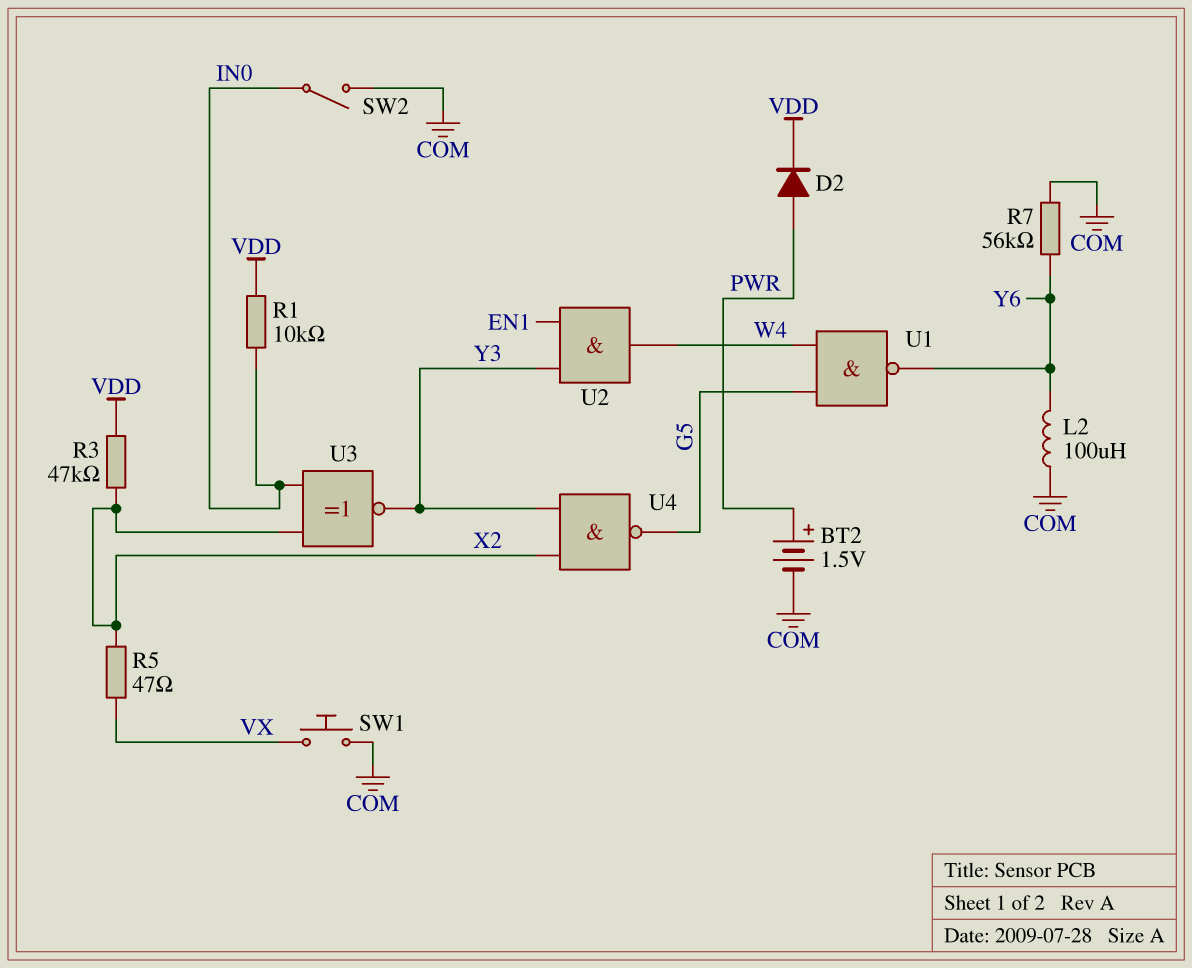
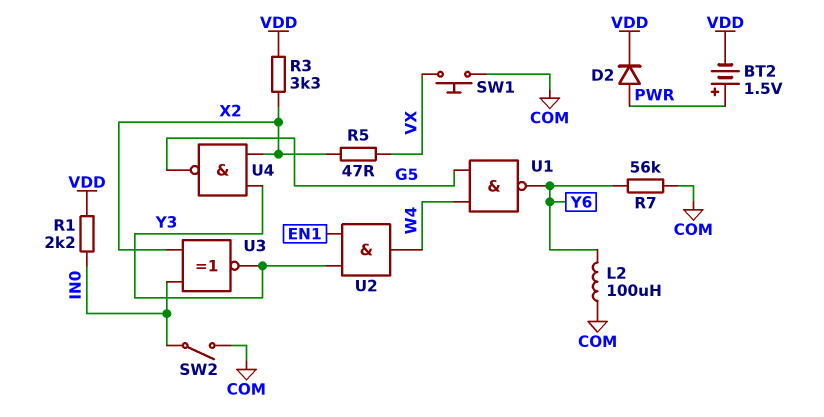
BT2: 1.5V (plus PWR, minus COM) -> 1.5V (plus PWR, minus VDD)
R1: 10k (IN0, VDD) -> 2.2k (IN0, VDD)
R3: 47k (VDD, X2) -> 3.3k (VDD, X2)

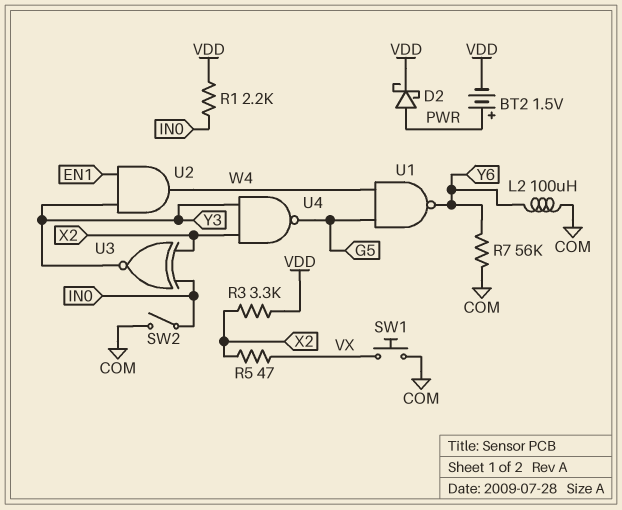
D2: diode (A PWR, K VDD) -> schottky (A PWR, K VDD)

